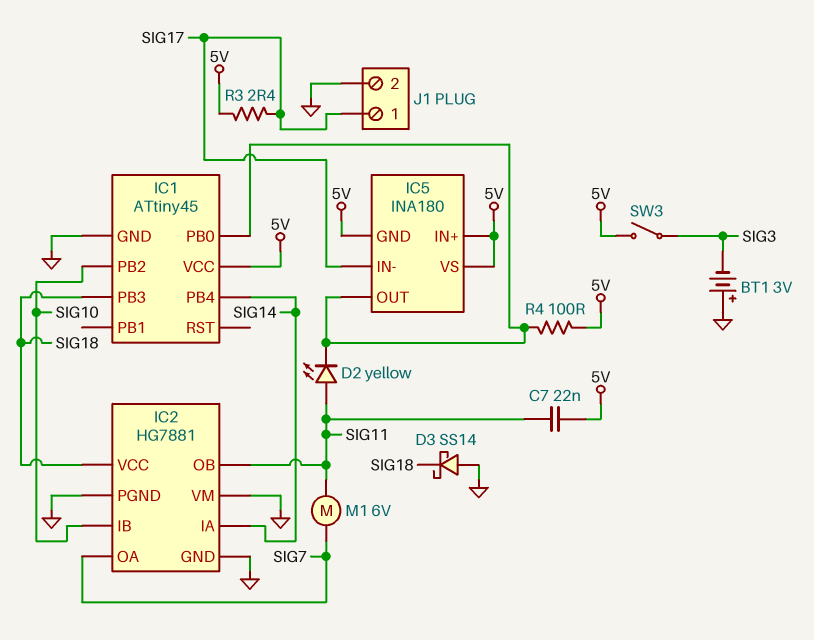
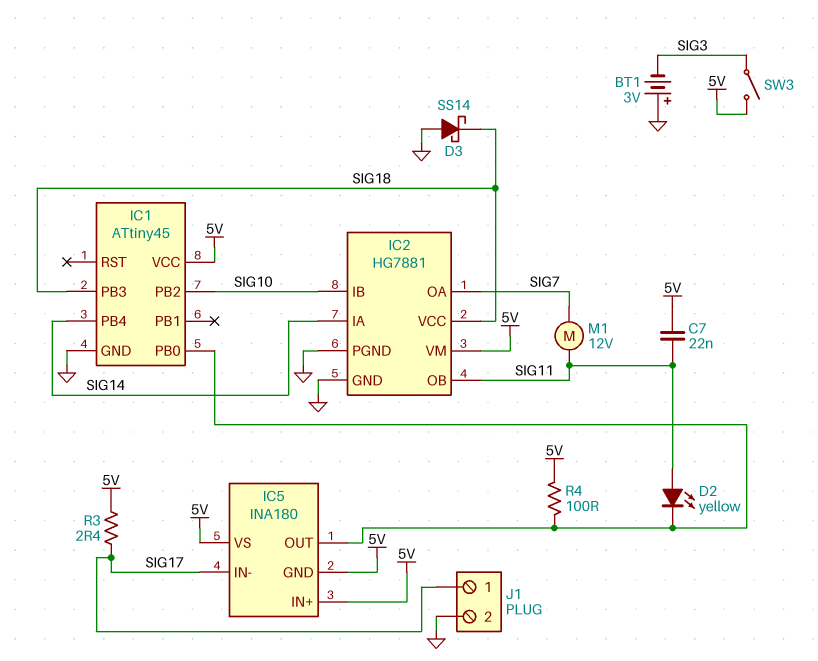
IC2 pin VM: GND -> 5V
M1: motor 6V (SIG7, SIG11) -> motor 12V (SIG7, SIG11)

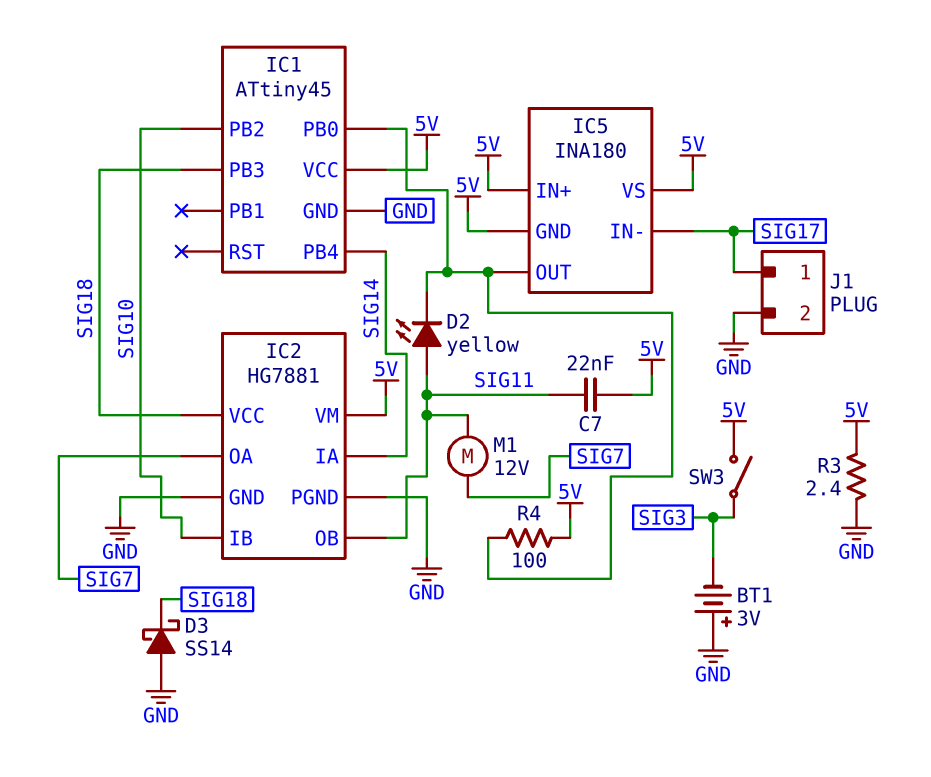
R3: 2.4 (5V, SIG17) -> 2.4 (5V, GND)

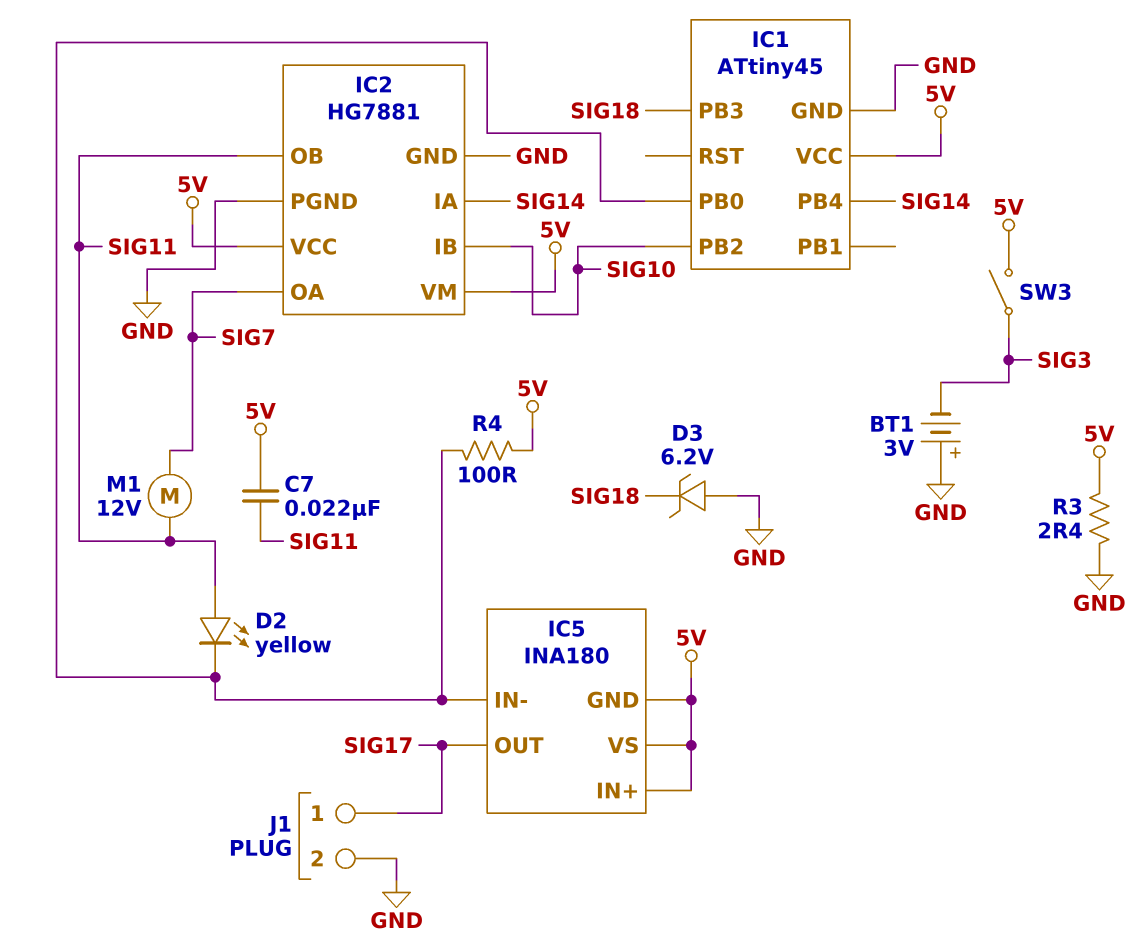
D3: schottky SS14 (A GND, K SIG18) -> zener 6.2V (A GND, K SIG18)
IC2 pin VCC: SIG18 -> 5V
IC5 pin IN-: SIG17 -> IC1/PB0
IC5 pin OUT: IC1/PB0 -> SIG17

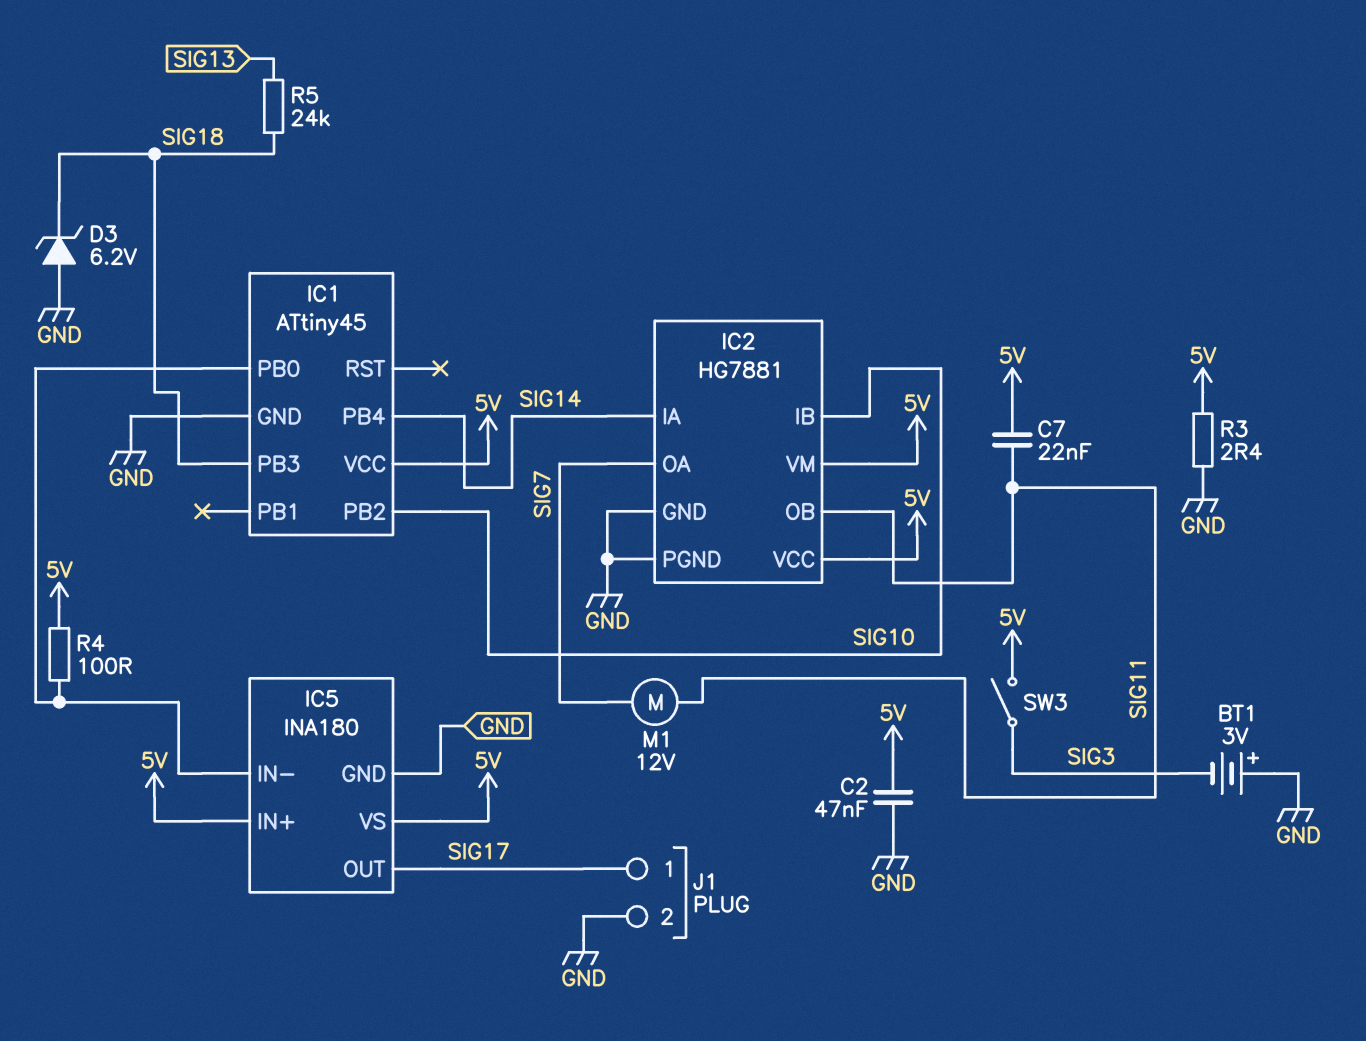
C2: none -> 47nF (5V, GND)
D2: LED yellow (A SIG11, K IC1/PB0) -> none
IC5 pin GND: 5V -> GND
R5: none -> 24k (SIG13, SIG18)

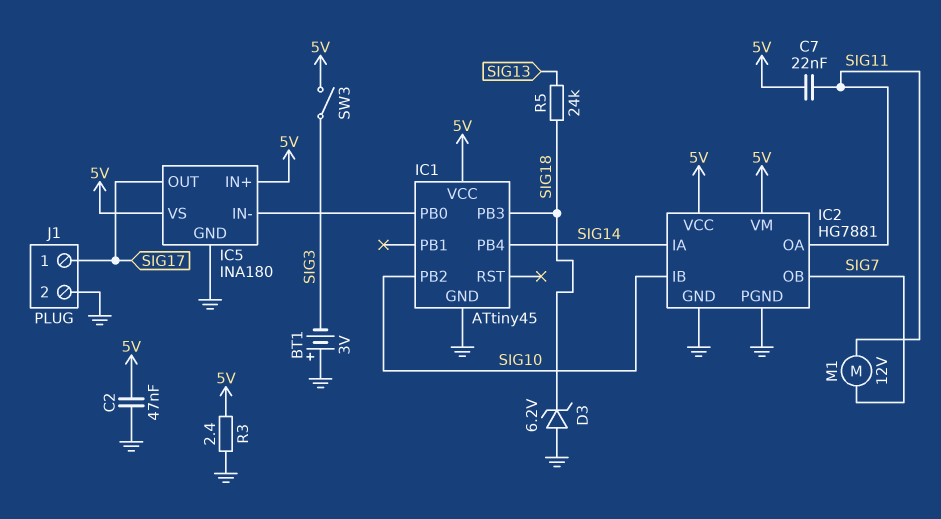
IC2 pin OA: SIG7 -> SIG11
IC2 pin OB: SIG11 -> SIG7
R4: 100 (5V, IC1/PB0) -> none

